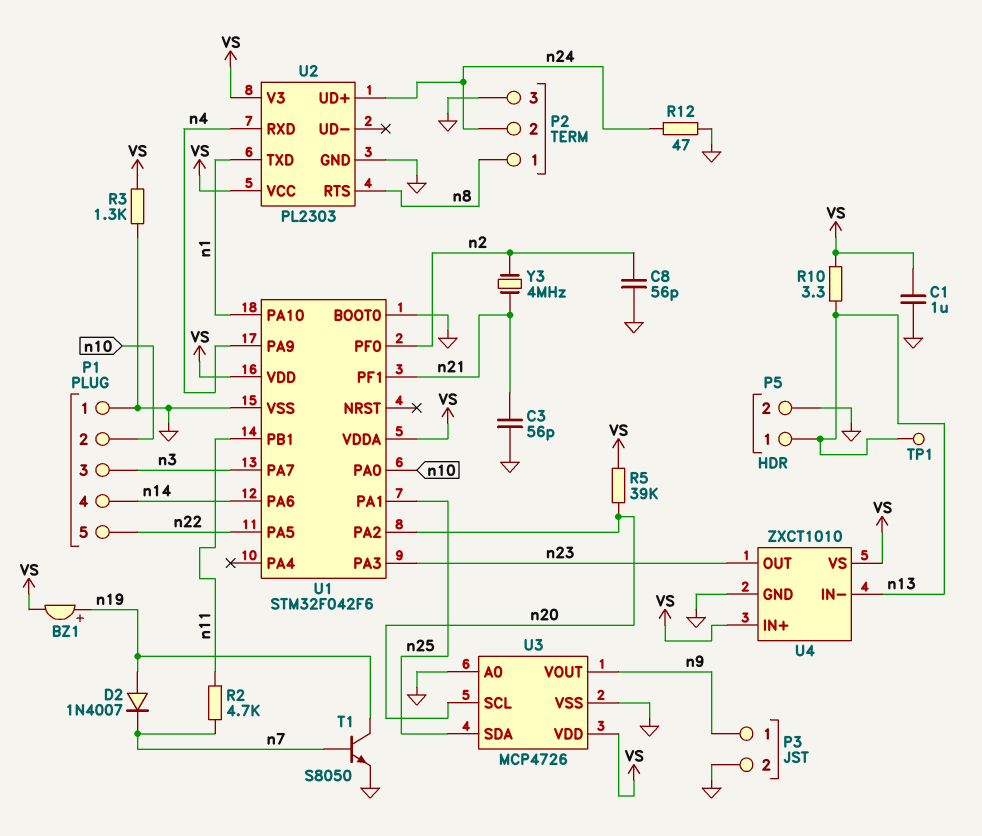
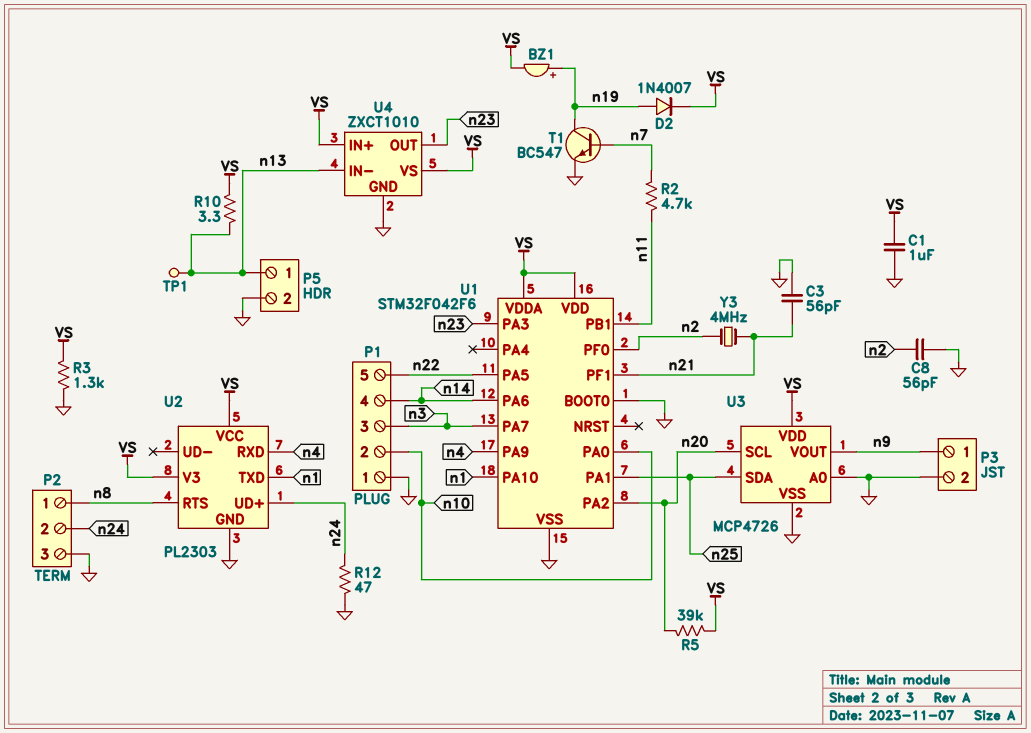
D2: diode 1N4007 (A n19, K n7) -> diode 1N4007 (A n19, K VS)
T1: NPN S8050 (B n7, C n19, E GND) -> NPN BC547 (B n7, C n19, E GND)

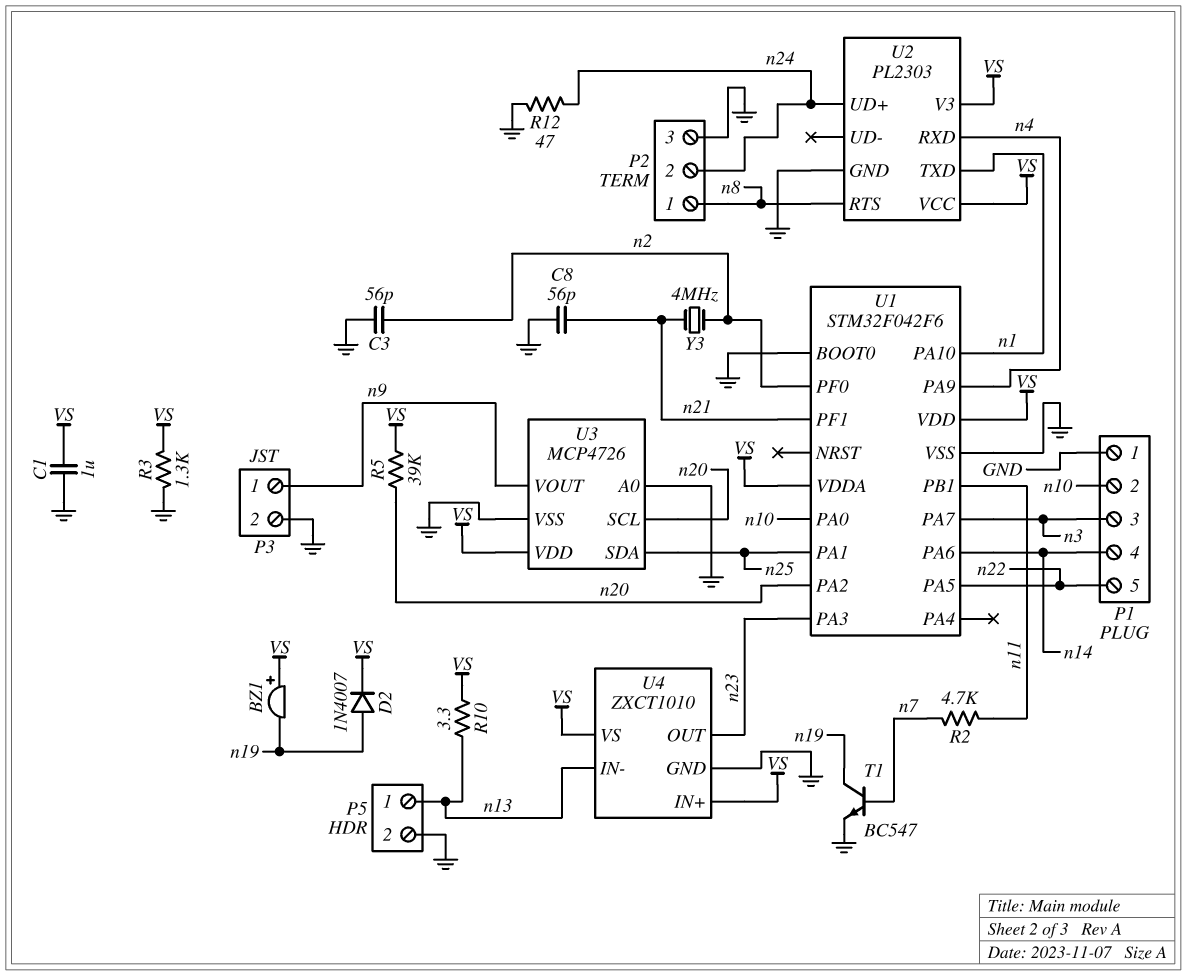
BZ1: buzzer (plus n19, minus VS) -> buzzer (plus VS, minus n19)
C3: 56pF (GND, n21) -> 56pF (GND, n2)
C8: 56pF (GND, n2) -> 56pF (GND, n21)
TP1: test point (n13) -> none

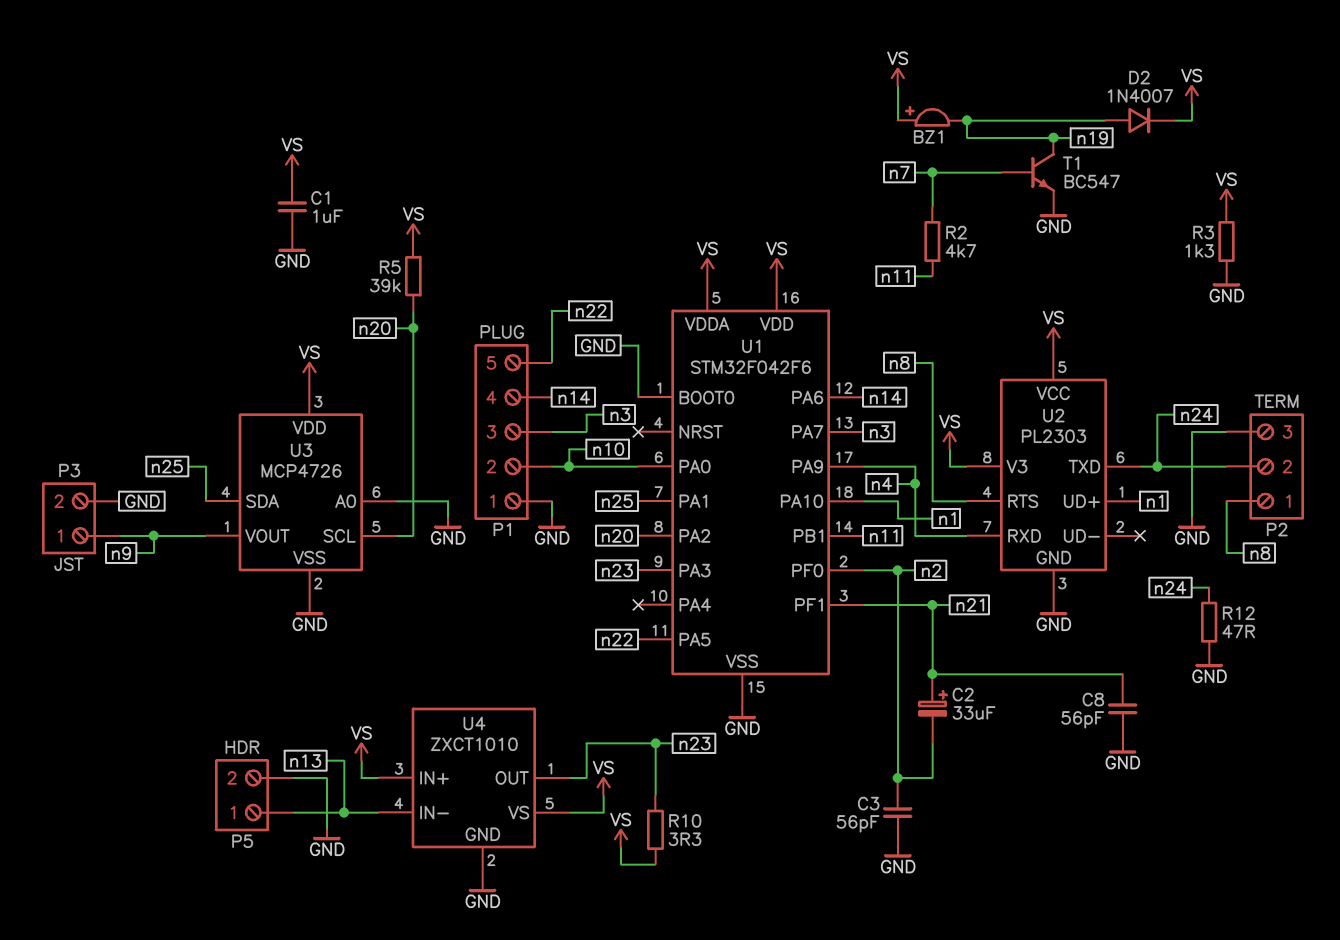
C2: none -> 33uF (plus n21, minus n2)
R10: 3.3 (VS, n13) -> 3.3 (VS, n23)
U2 pin TXD: n1 -> n24
U2 pin UD+: n24 -> n1
Y3: 4MHz (n2, n21) -> none

